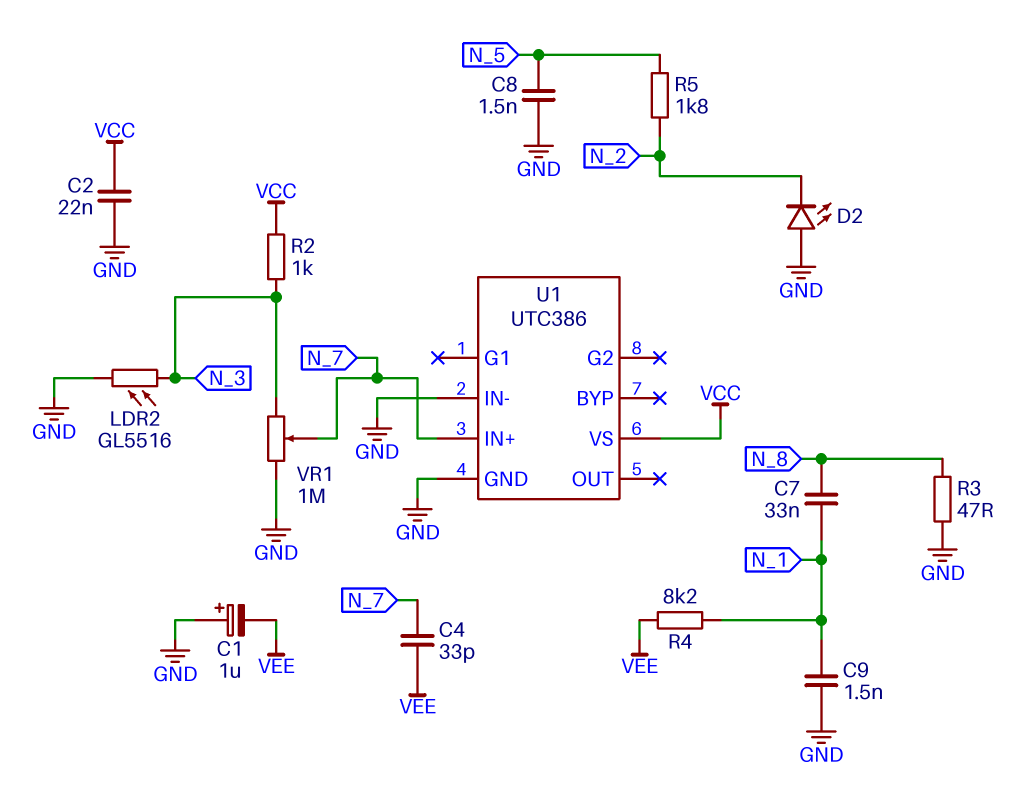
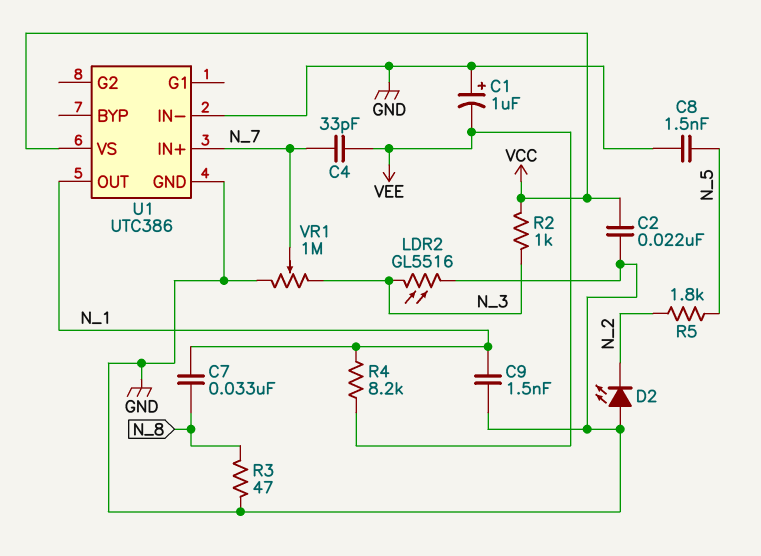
U1 pin OUT: none -> N_1

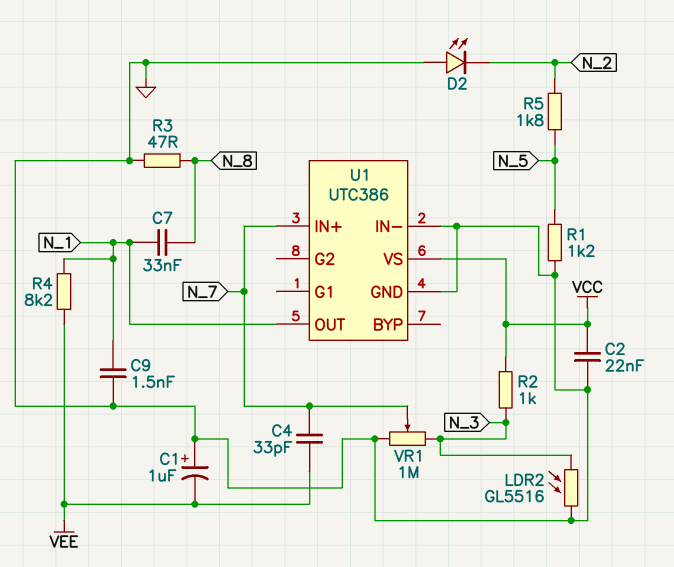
C8: 1.5nF (GND, N_5) -> none
R1: none -> 1.2k (GND, N_5)

